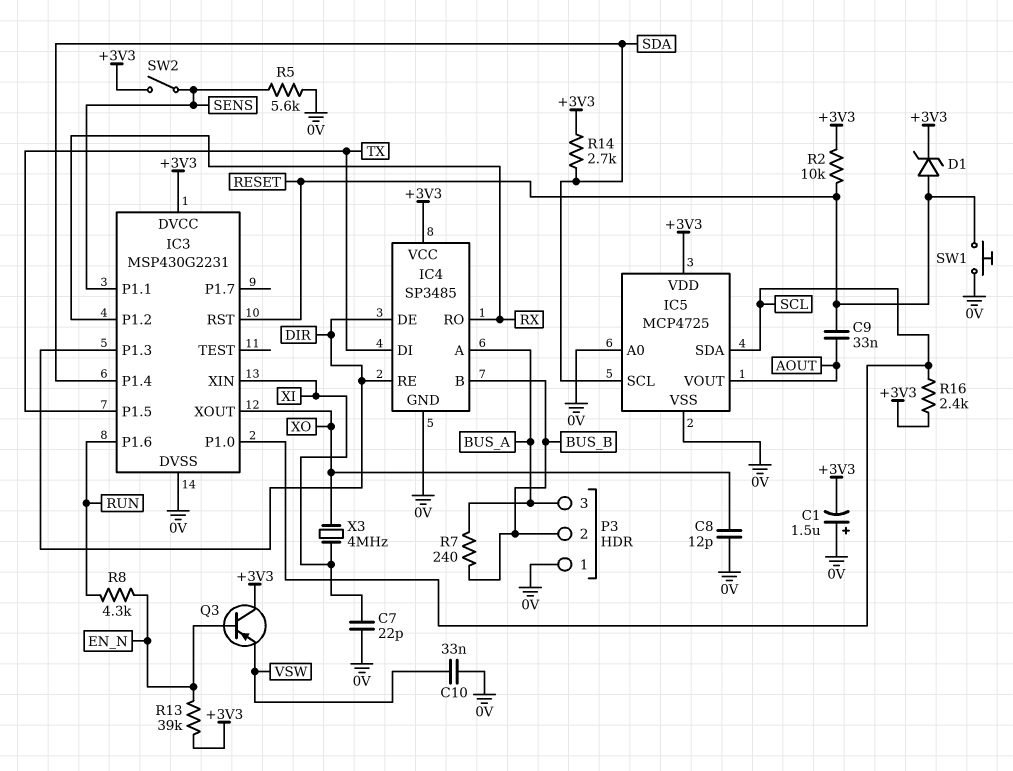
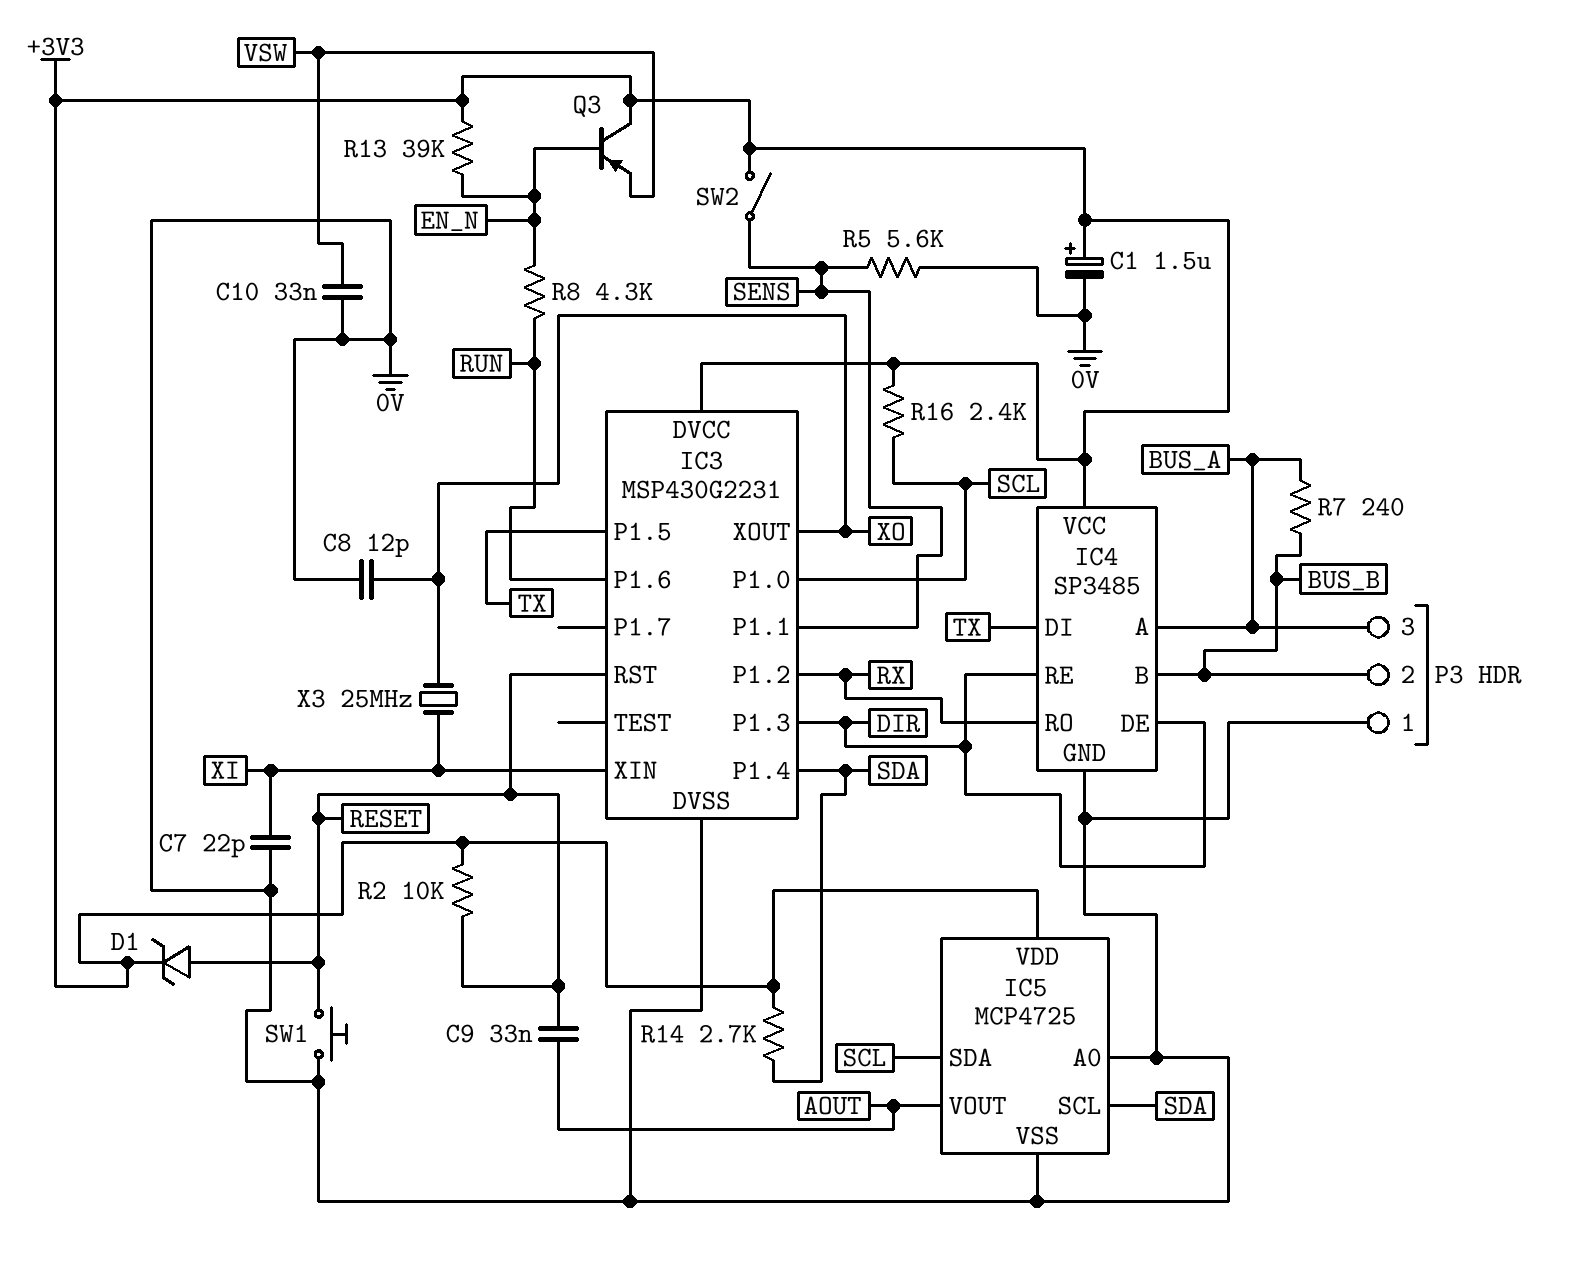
C1: 1.5uF (plus 0V, minus +3V3) -> 1.5uF (plus +3V3, minus 0V)
X3: 4MHz (XI, XO) -> 25MHz (XI, XO)

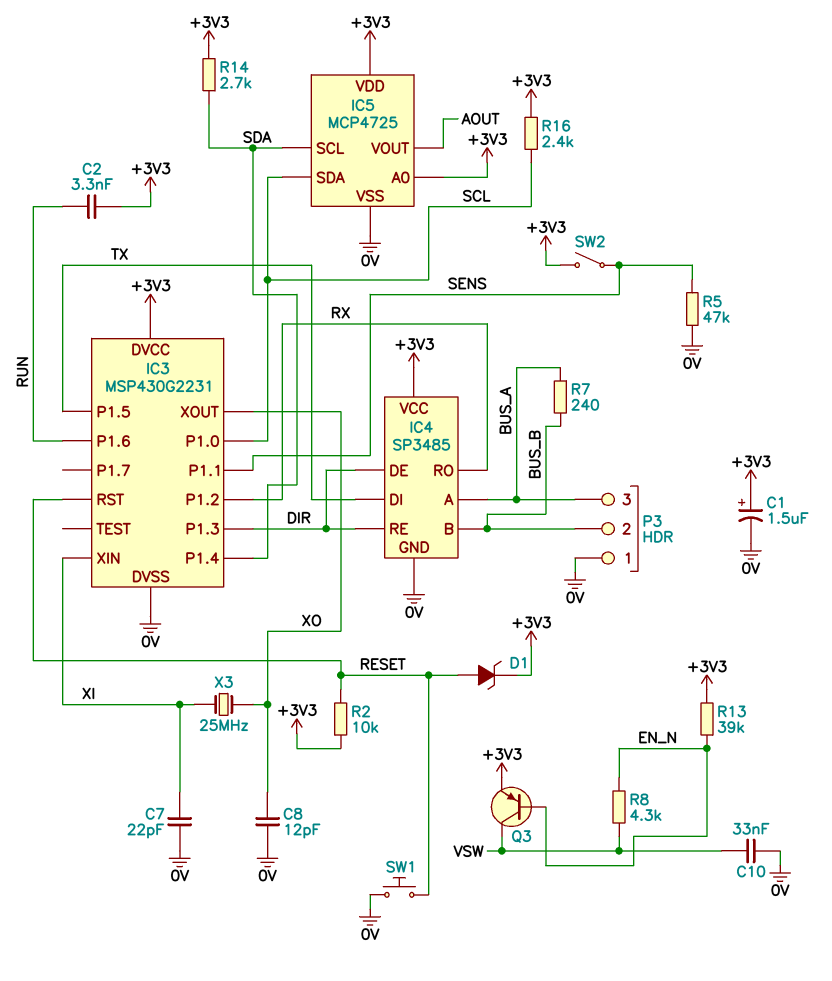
C2: none -> 3.3nF (+3V3, RUN)
C9: 33nF (AOUT, RESET) -> none
IC5 pin A0: 0V -> +3V3
Q3: PNP (B EN_N, C +3V3, E VSW) -> PNP (B EN_N, C VSW, E +3V3)
R5: 5.6k (0V, SENS) -> 47k (0V, SENS)
R8: 4.3k (EN_N, RUN) -> 4.3k (EN_N, VSW)

